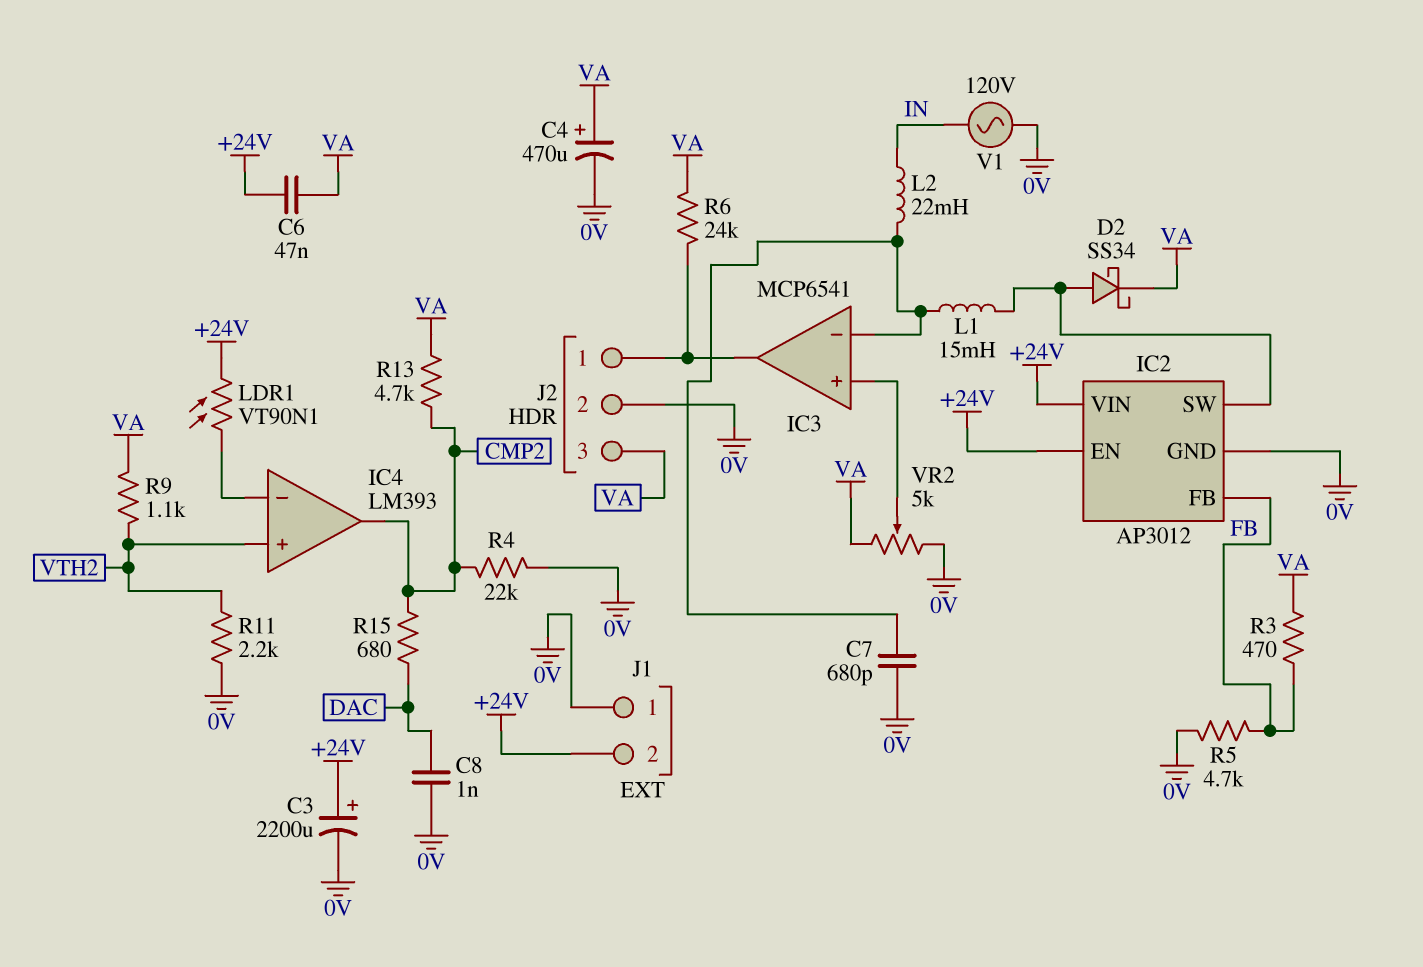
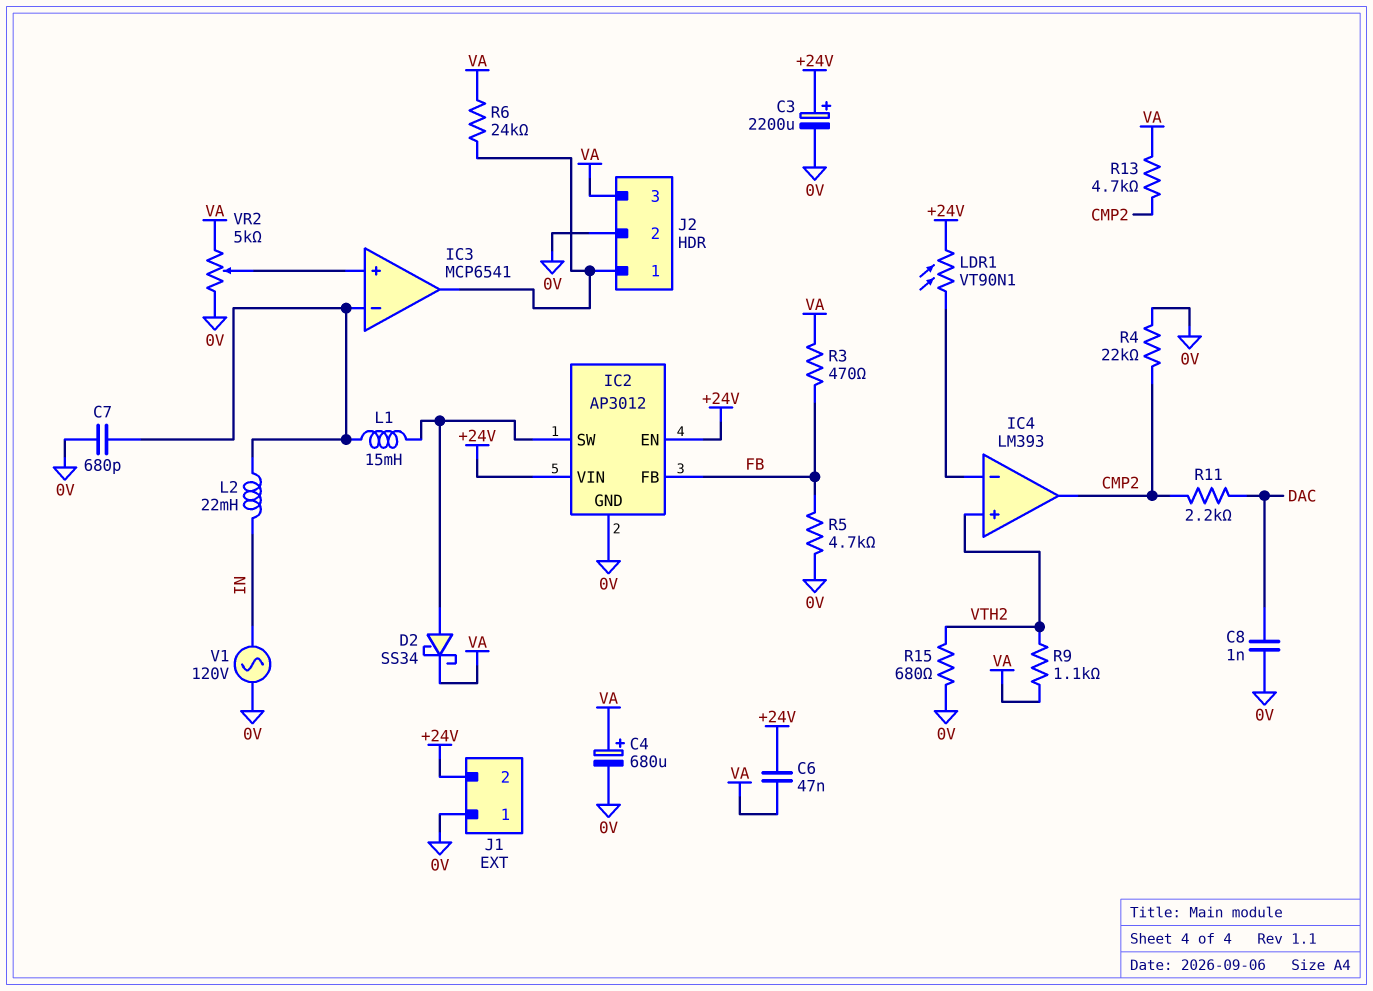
C4: 470uF (plus VA, minus 0V) -> 680uF (plus VA, minus 0V)
R11: 2.2k (0V, VTH2) -> 2.2k (CMP2, DAC)
R15: 680 (CMP2, DAC) -> 680 (0V, VTH2)

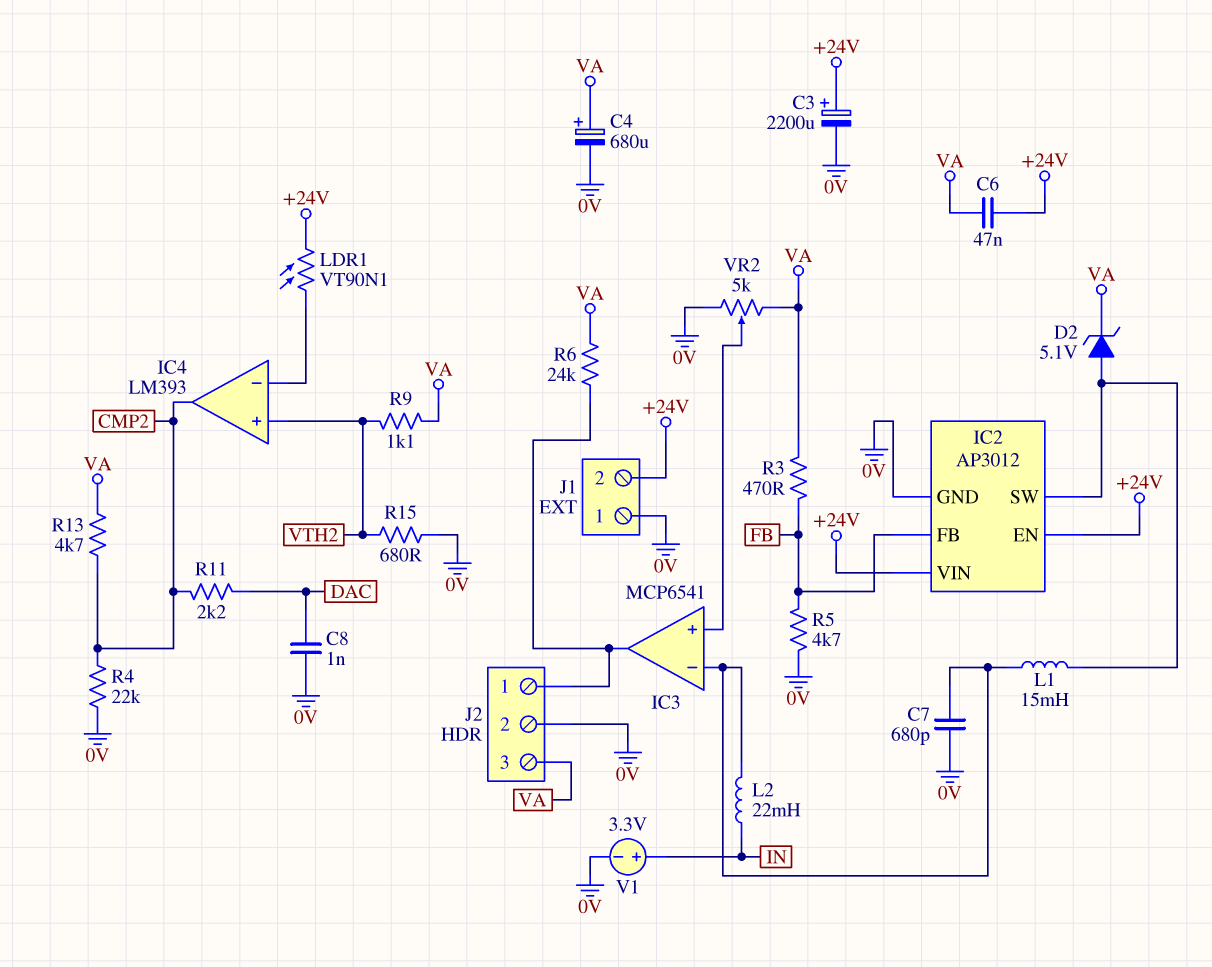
D2: schottky SS34 (A IC2/SW, K VA) -> zener 5.1V (A IC2/SW, K VA)
V1: AC 120V (0V, IN) -> 3.3V (plus IN, minus 0V)

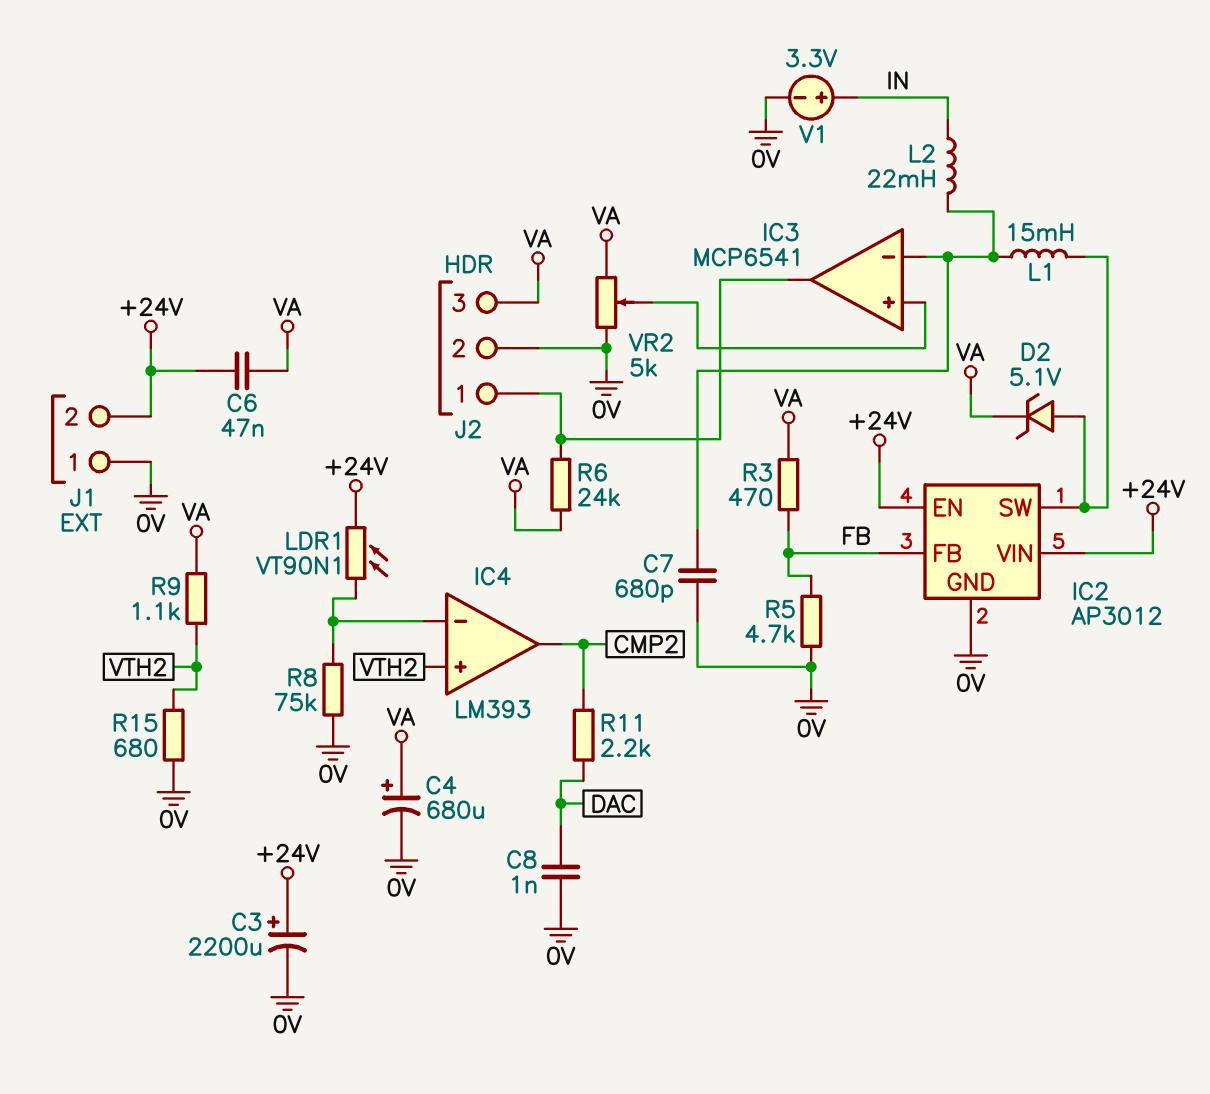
R4: 22k (0V, CMP2) -> none
R8: none -> 75k (0V, IC4/in-)
R13: 4.7k (CMP2, VA) -> none

